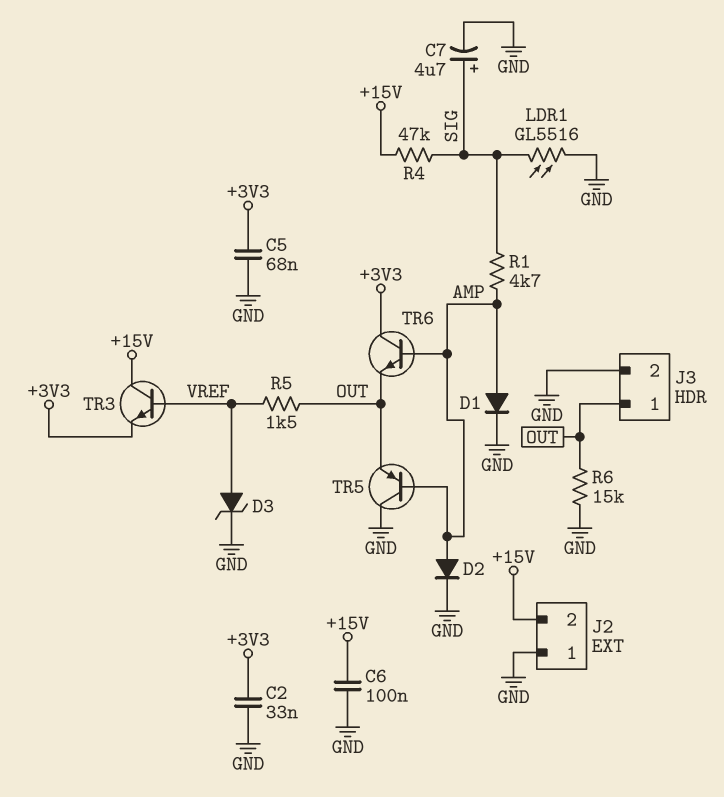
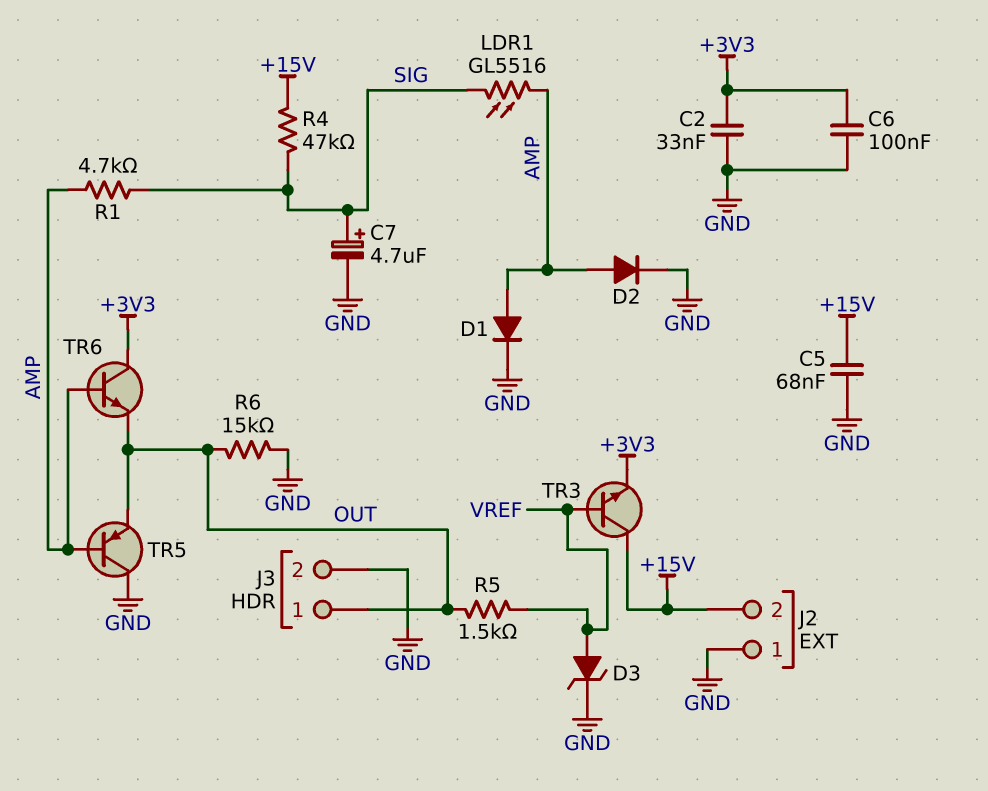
C5: 68nF (+3V3, GND) -> 68nF (+15V, GND)
C6: 100nF (+15V, GND) -> 100nF (+3V3, GND)
LDR1: GL5516 (GND, SIG) -> GL5516 (AMP, SIG)

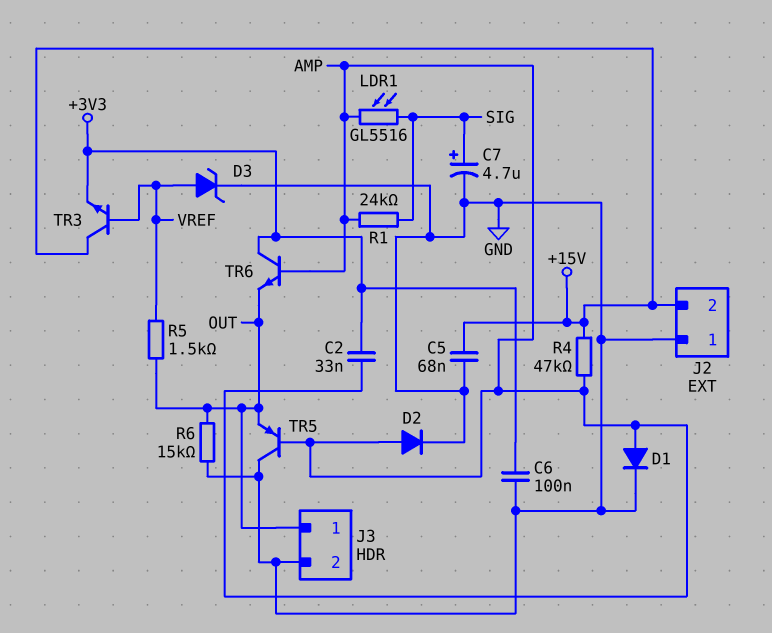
C2: 33nF (+3V3, GND) -> 33nF (+3V3, AMP)
R1: 4.7k (AMP, SIG) -> 24k (AMP, SIG)
R4: 47k (+15V, SIG) -> 47k (+15V, AMP)

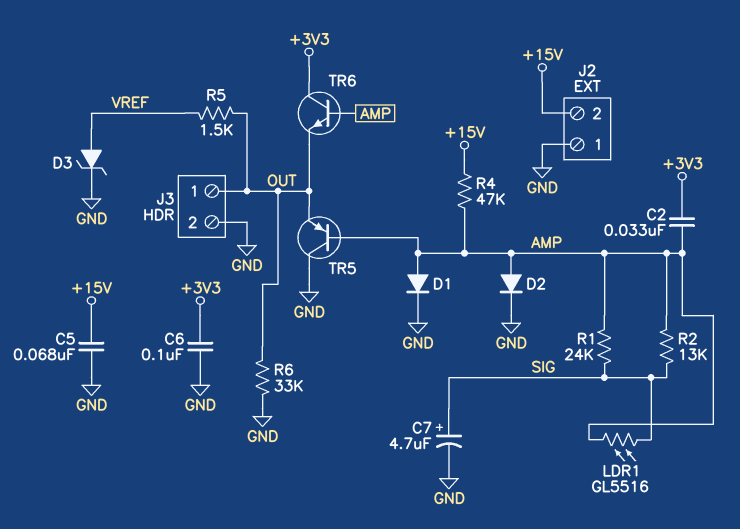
R2: none -> 13k (AMP, SIG)
R6: 15k (GND, OUT) -> 33k (GND, OUT)
TR3: NPN (B VREF, C +15V, E +3V3) -> none

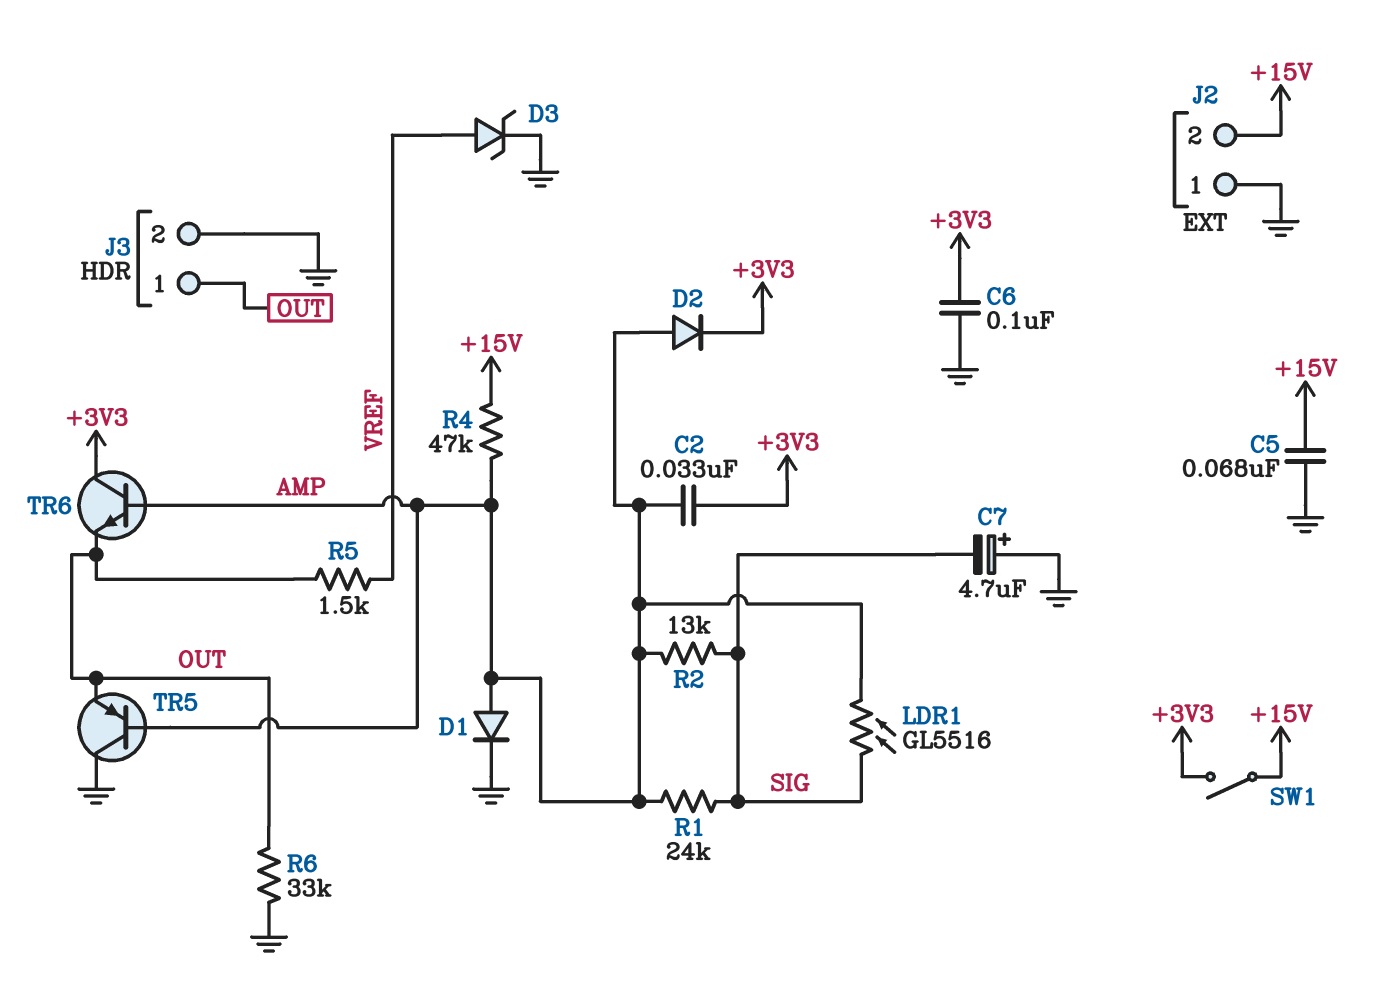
C7: 4.7uF (plus SIG, minus GND) -> 4.7uF (plus GND, minus SIG)
D2: diode (A AMP, K GND) -> diode (A AMP, K +3V3)
SW1: none -> switch (+3V3, +15V)

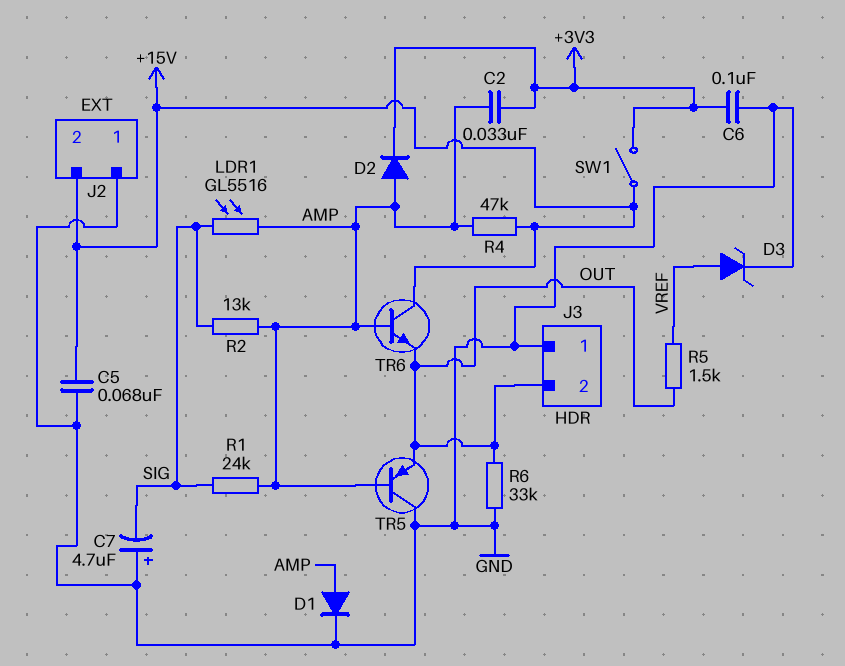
J3 pin 1: OUT -> GND
J3 pin 2: GND -> OUT
TR6: NPN (B AMP, C +3V3, E OUT) -> NPN (B AMP, C +15V, E OUT)

